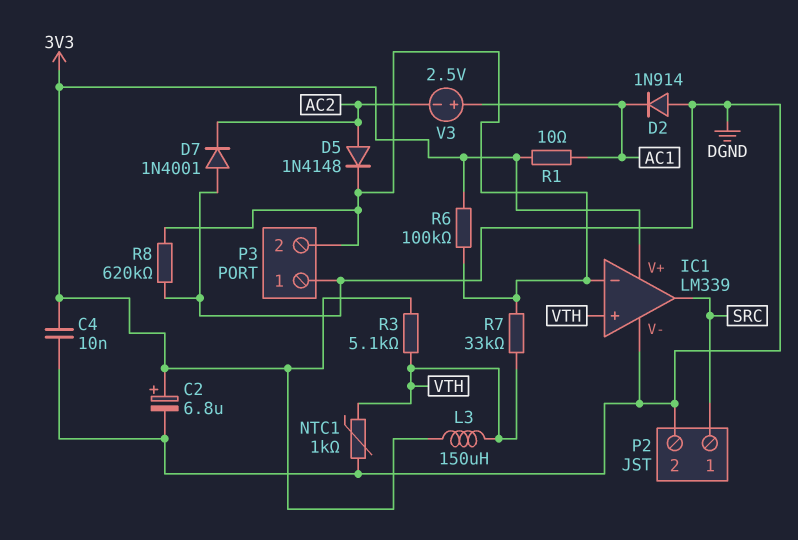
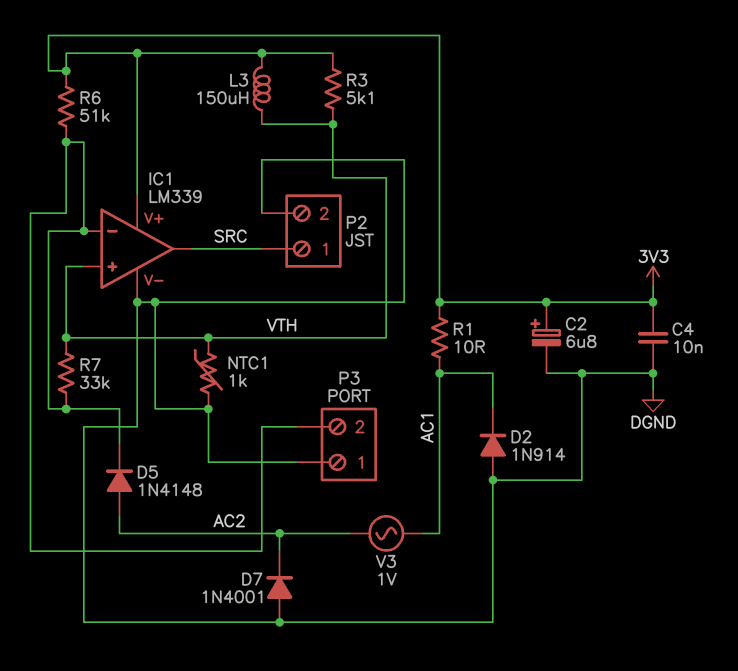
R6: 100k (3V3, IC1/in-) -> 51k (3V3, IC1/in-)
R8: 620k (DGND, IC1/in-) -> none
V3: 2.5V (plus AC1, minus AC2) -> AC 1V (AC1, AC2)

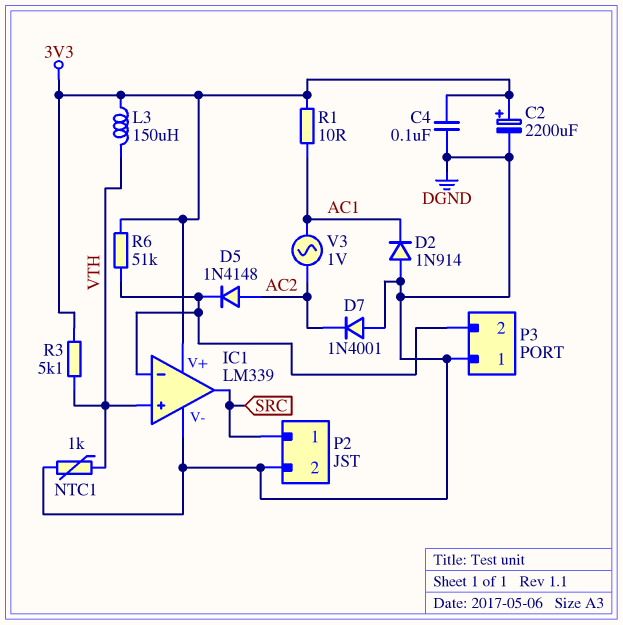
C2: 6.8uF (plus 3V3, minus DGND) -> 2200uF (plus 3V3, minus DGND)
C4: 10nF (3V3, DGND) -> 100nF (3V3, DGND)
R7: 33k (IC1/in-, VTH) -> none

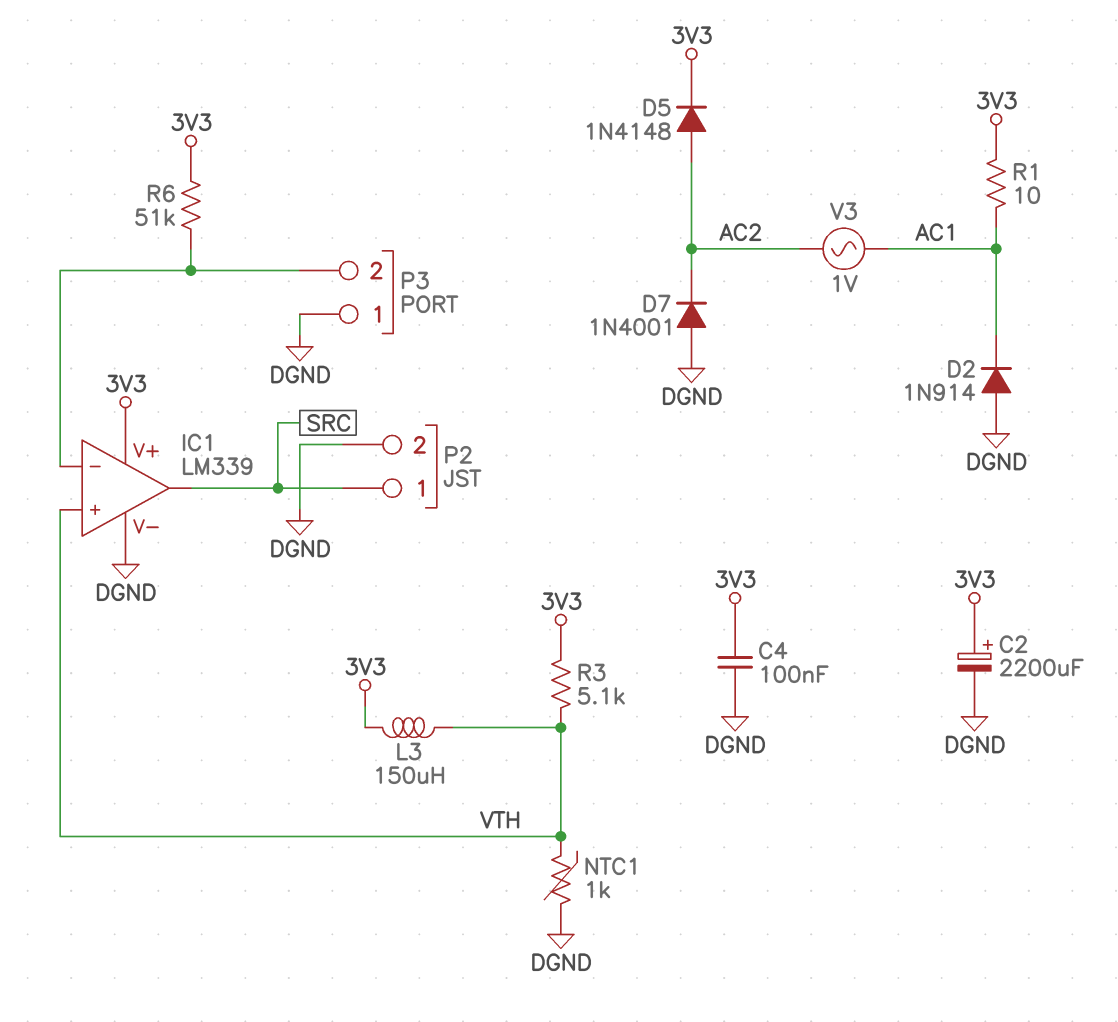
D5: diode 1N4148 (A AC2, K IC1/in-) -> diode 1N4148 (A AC2, K 3V3)

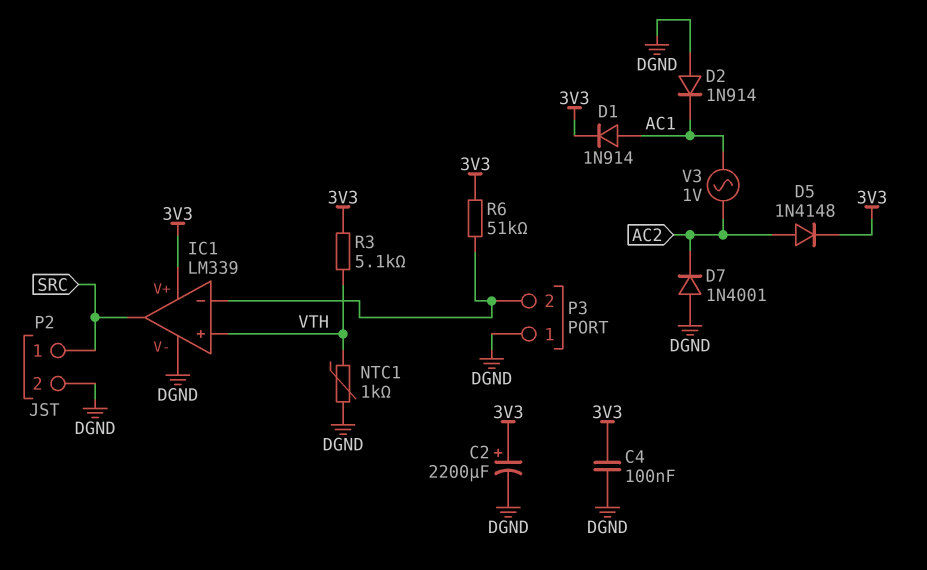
D1: none -> diode 1N914 (A AC1, K 3V3)
L3: 150uH (3V3, VTH) -> none
R1: 10 (3V3, AC1) -> none

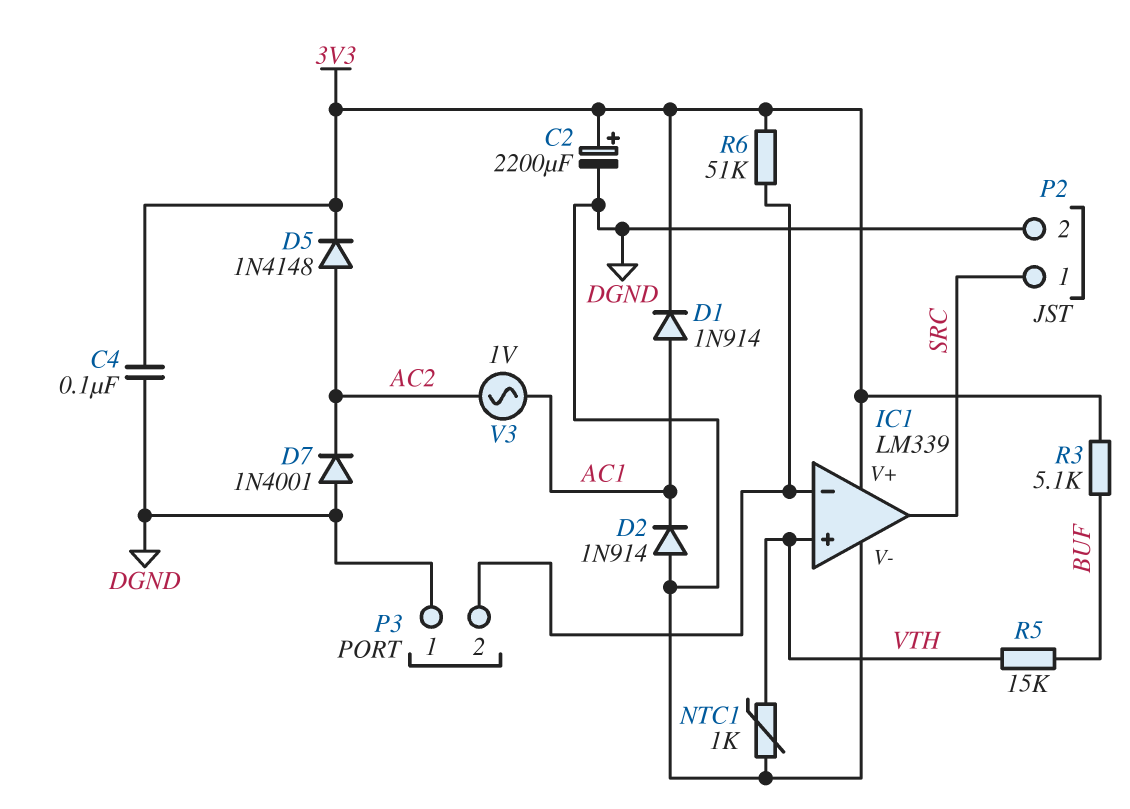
R3: 5.1k (3V3, VTH) -> 5.1k (3V3, BUF)
R5: none -> 15k (BUF, VTH)

